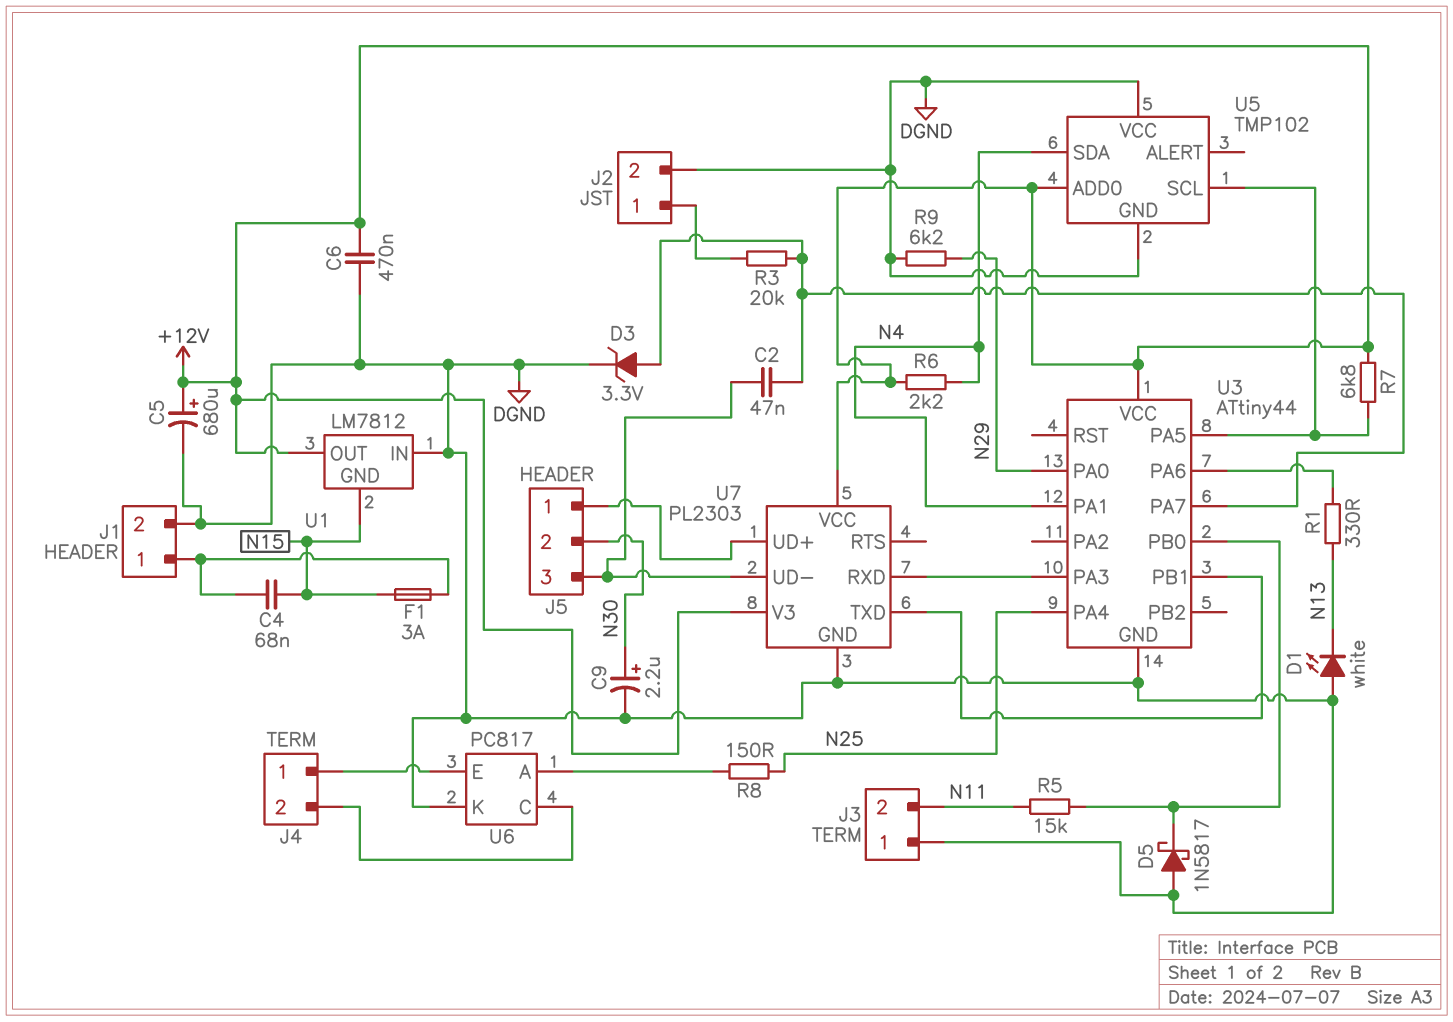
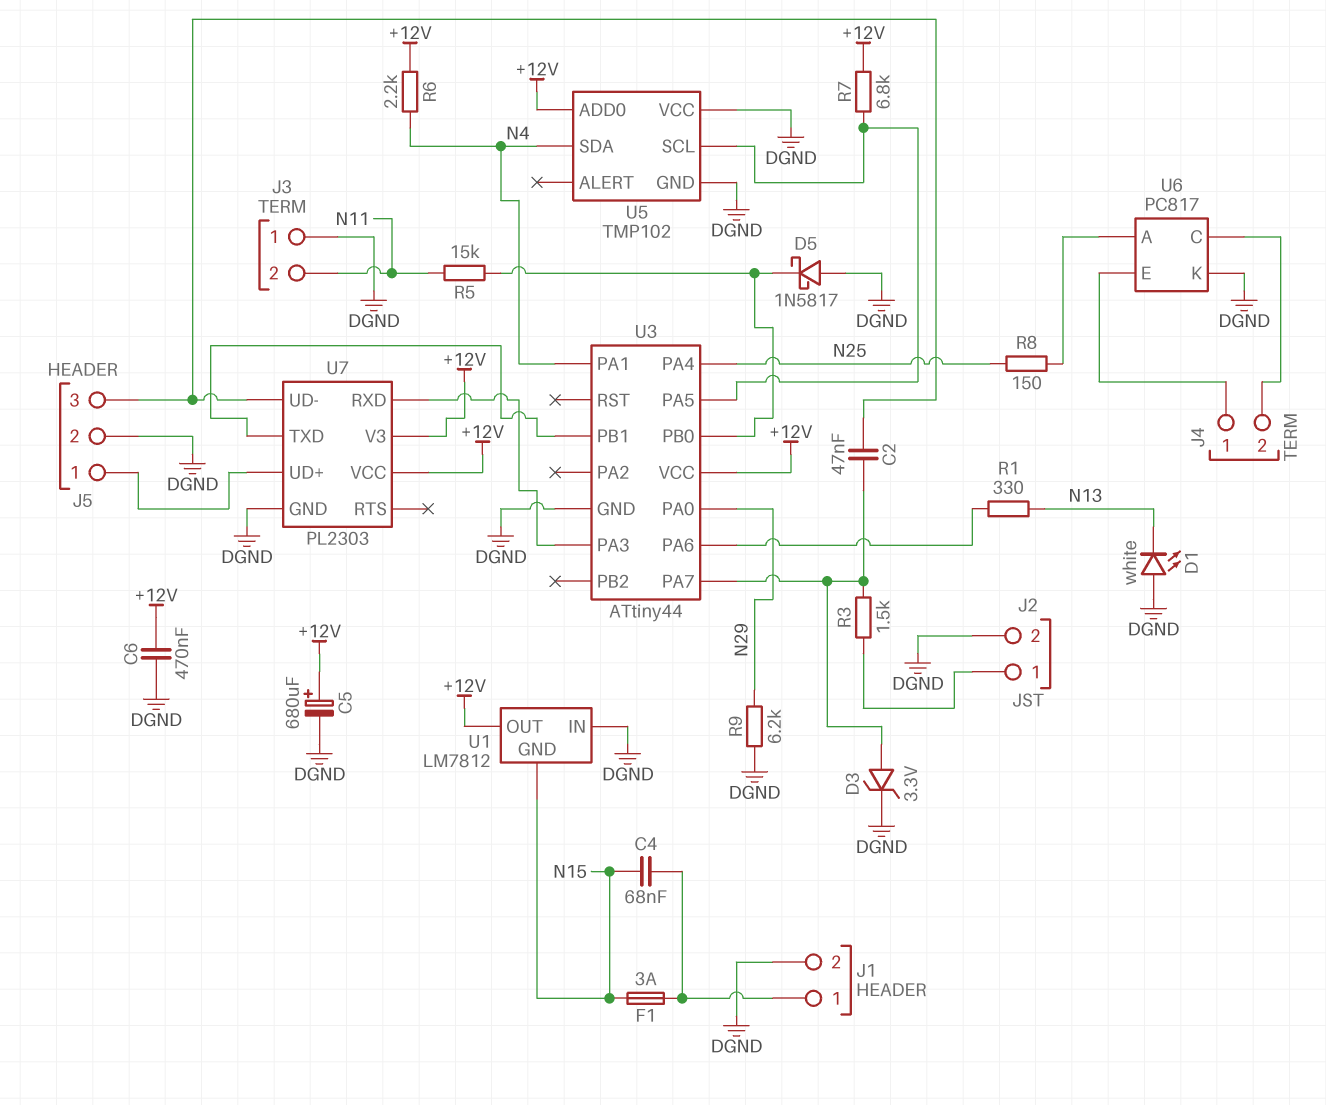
C9: 2.2uF (plus N30, minus DGND) -> none
J5 pin 2: N30 -> DGND
R3: 20k (J2/1, U3/PA7) -> 1.5k (J2/1, U3/PA7)

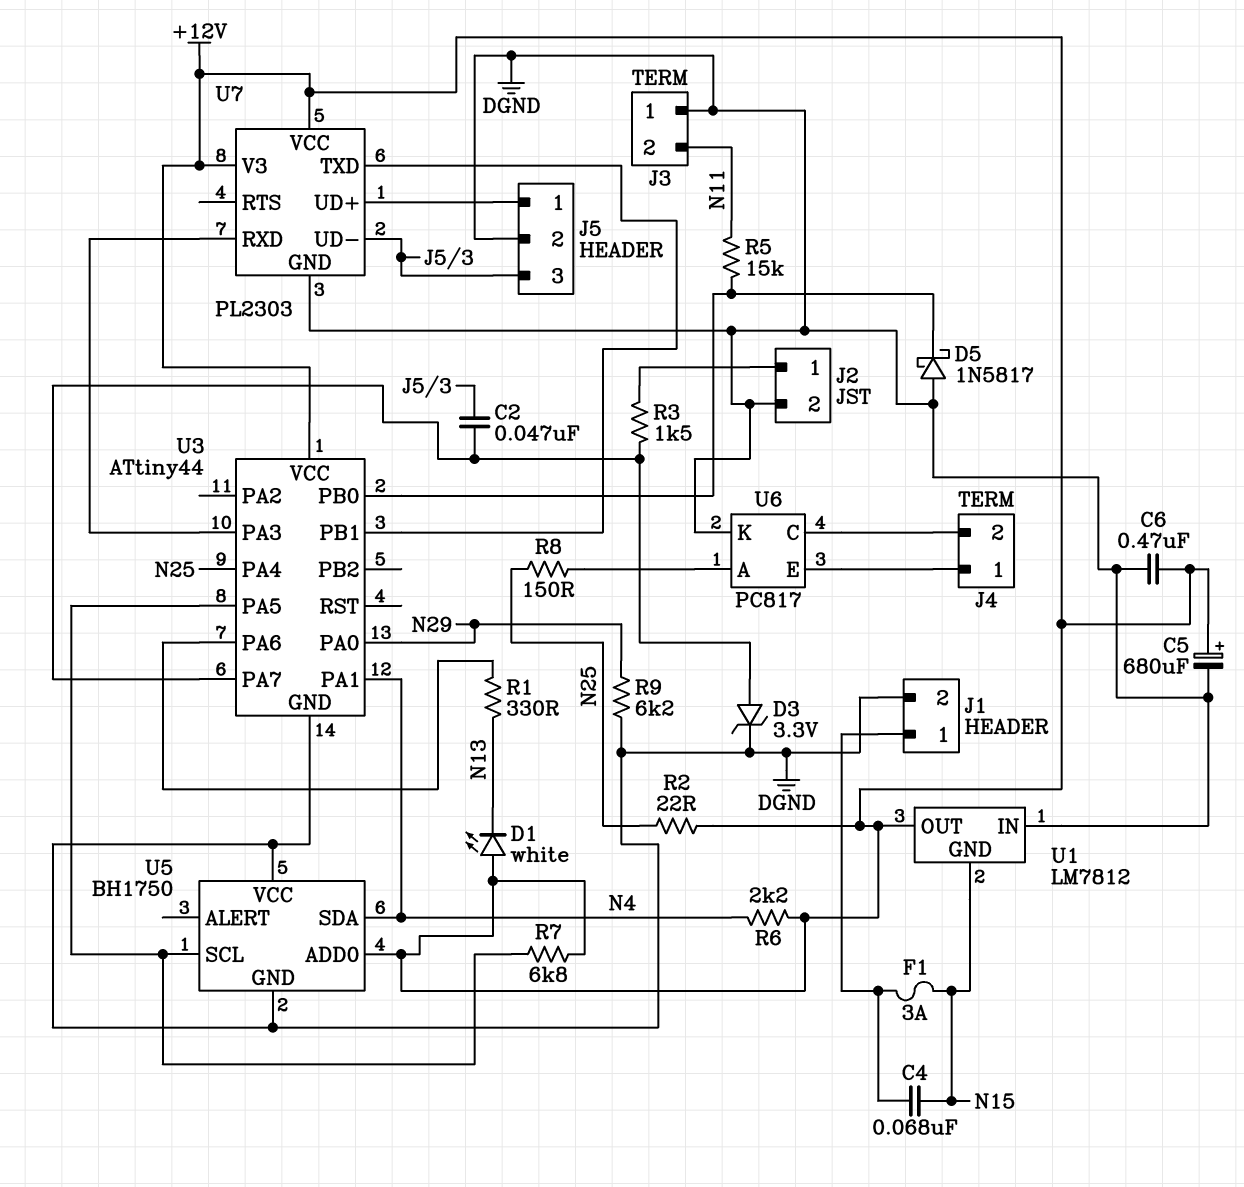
D1: LED white (A DGND, K N13) -> LED white (A +12V, K N13)
R2: none -> 22 (+12V, N25)
U5: TMP102 -> BH1750

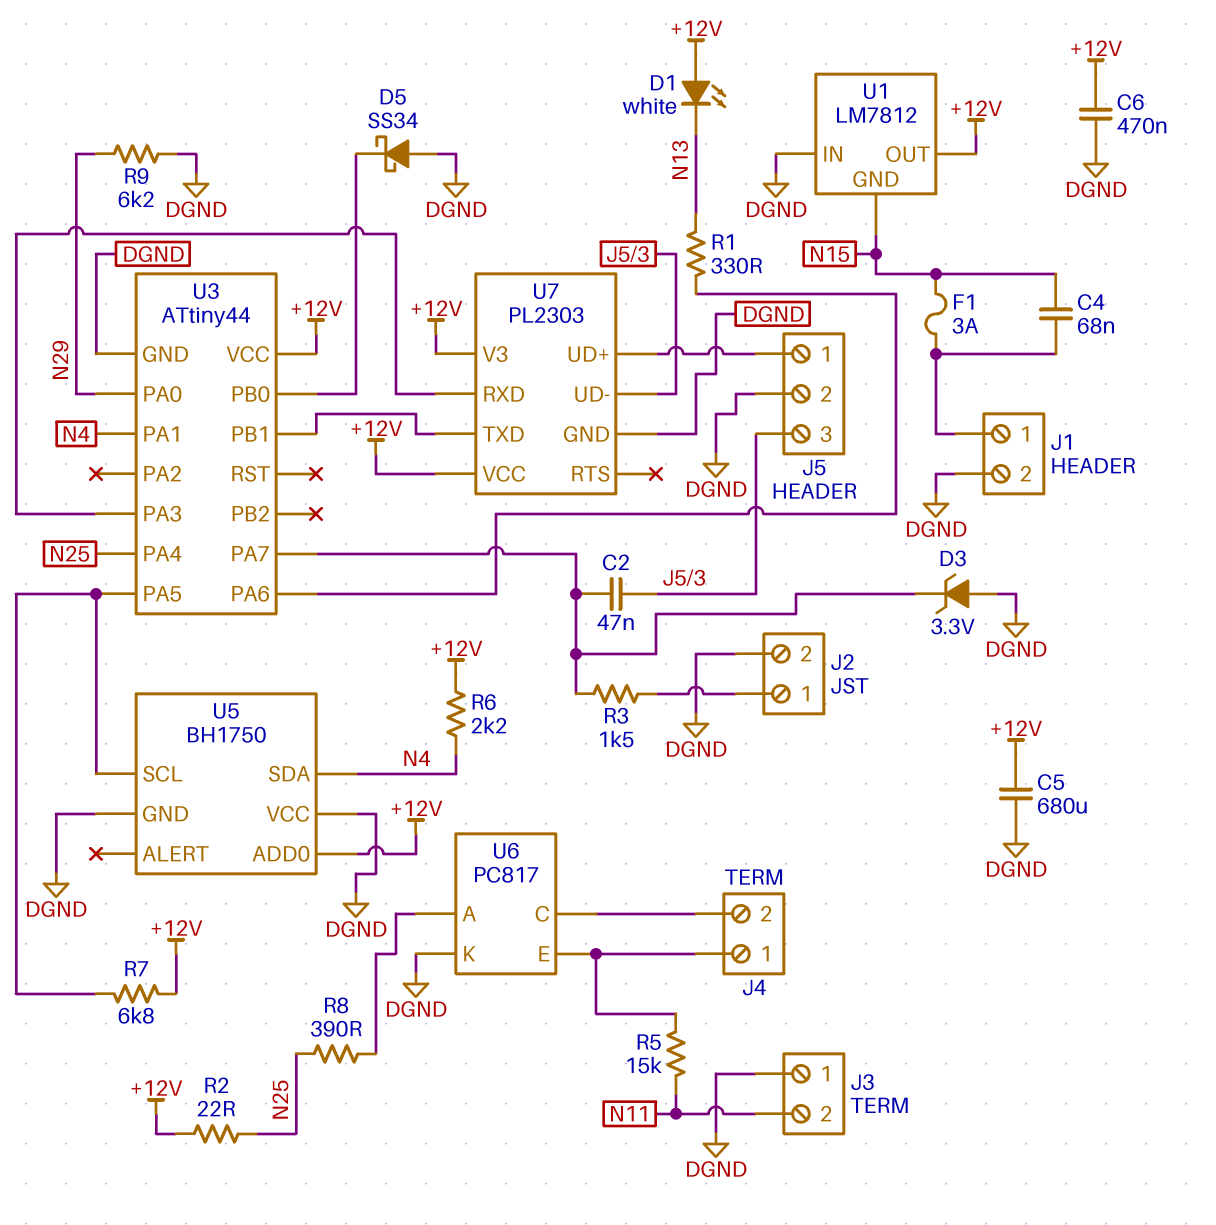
C5: 680uF (plus +12V, minus DGND) -> 680uF (+12V, DGND)
D3: zener 3.3V (A U3/PA7, K DGND) -> zener 3.3V (A DGND, K U3/PA7)
D5: schottky 1N5817 (A DGND, K U3/PB0) -> schottky SS34 (A DGND, K U3/PB0)
R5: 15k (N11, U3/PB0) -> 15k (J4/1, N11)
R8: 150 (N25, U6/A) -> 390 (N25, U6/A)

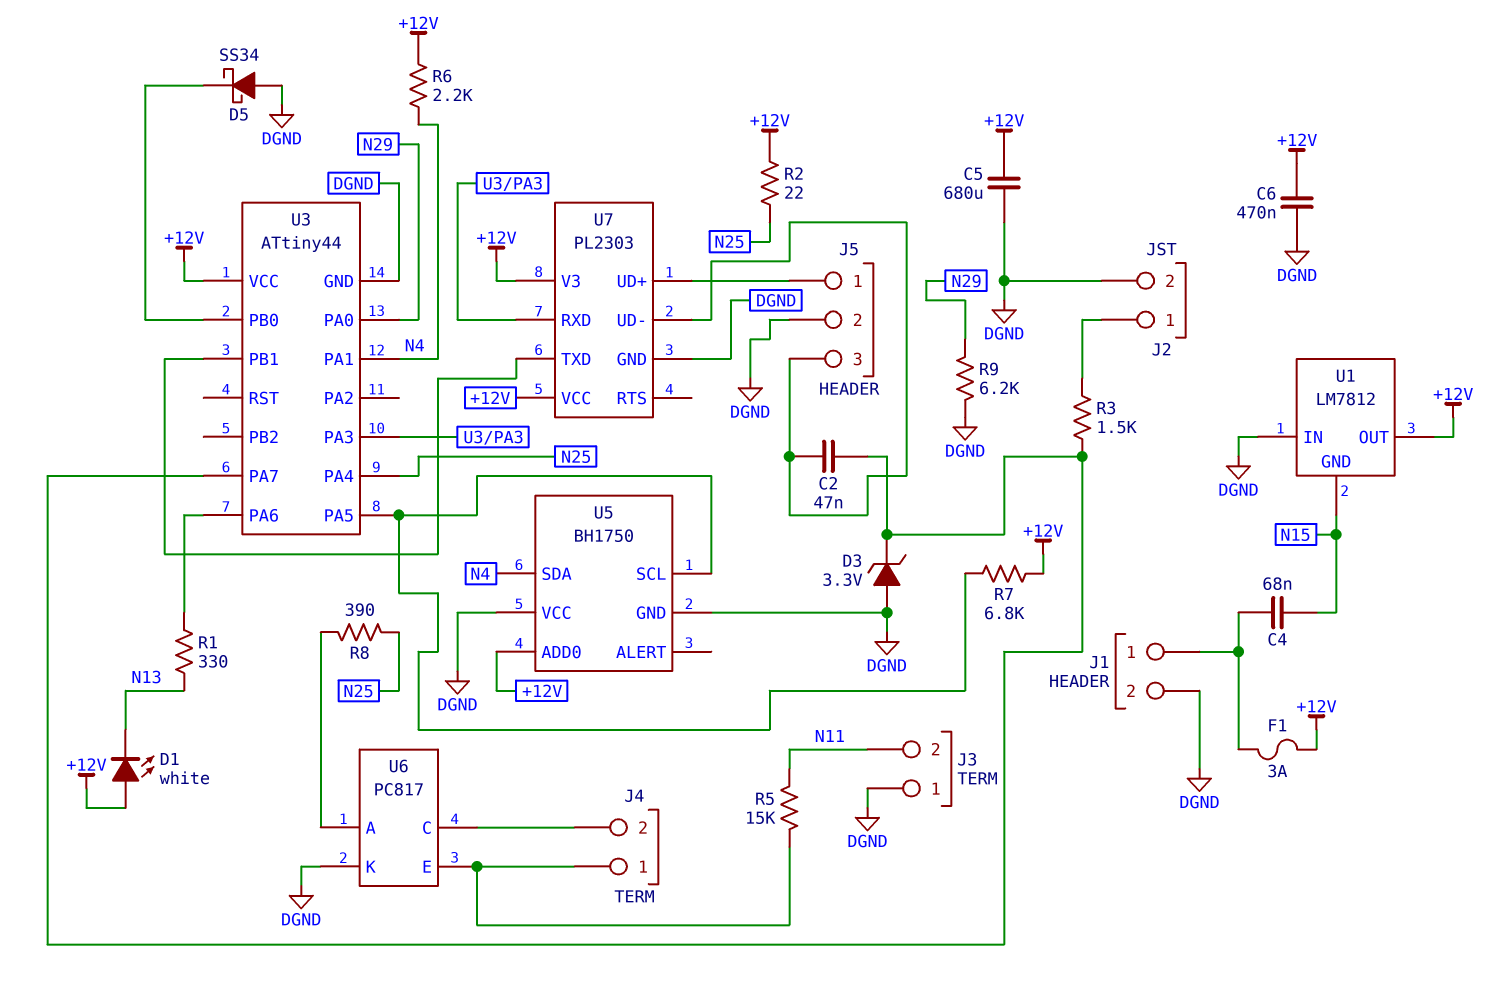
F1: 3A (J1/1, N15) -> 3A (+12V, J1/1)

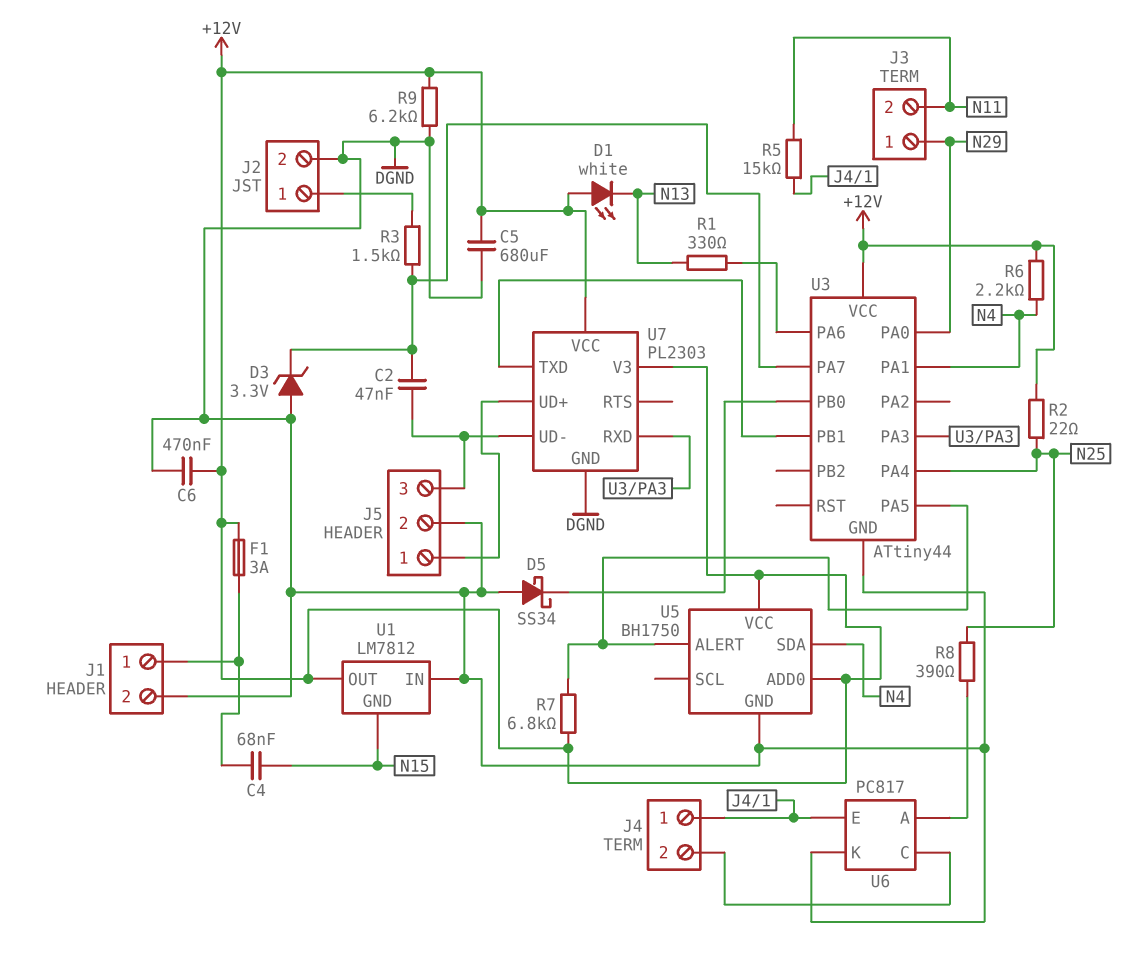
J3 pin 1: DGND -> N29
R9: 6.2k (DGND, N29) -> 6.2k (+12V, DGND)
U5 pin ALERT: none -> U3/PA5
U5 pin SCL: U3/PA5 -> none
U5 pin VCC: DGND -> +12V

